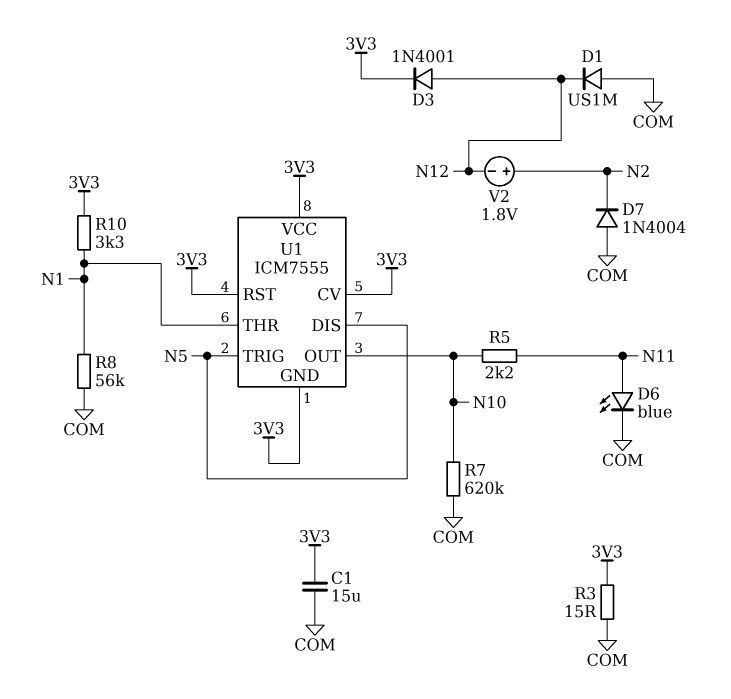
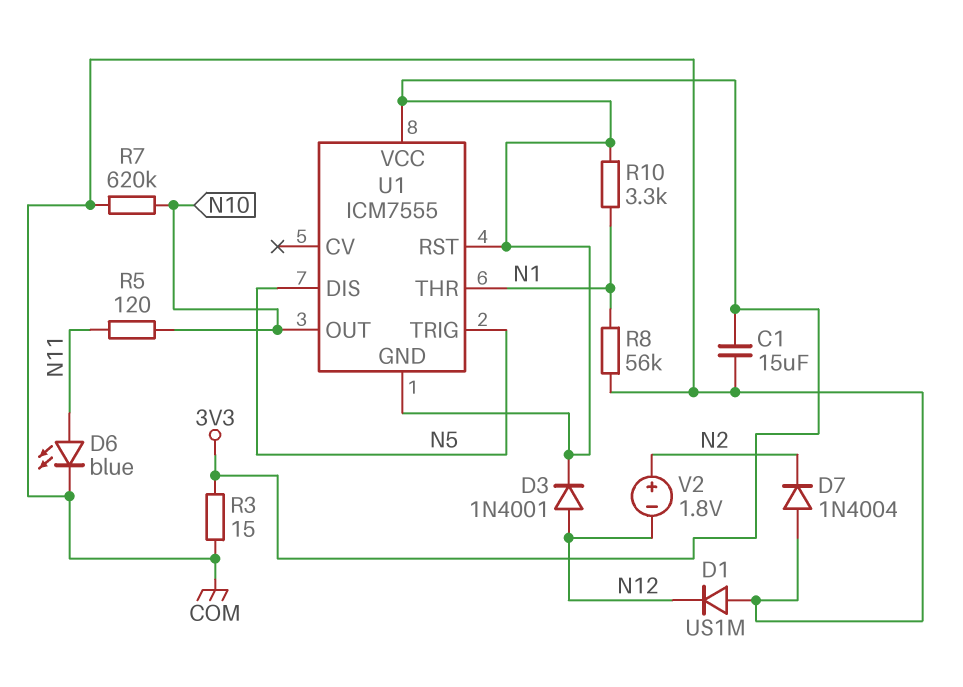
R5: 2.2k (N10, N11) -> 120 (N10, N11)
U1 pin CV: 3V3 -> none

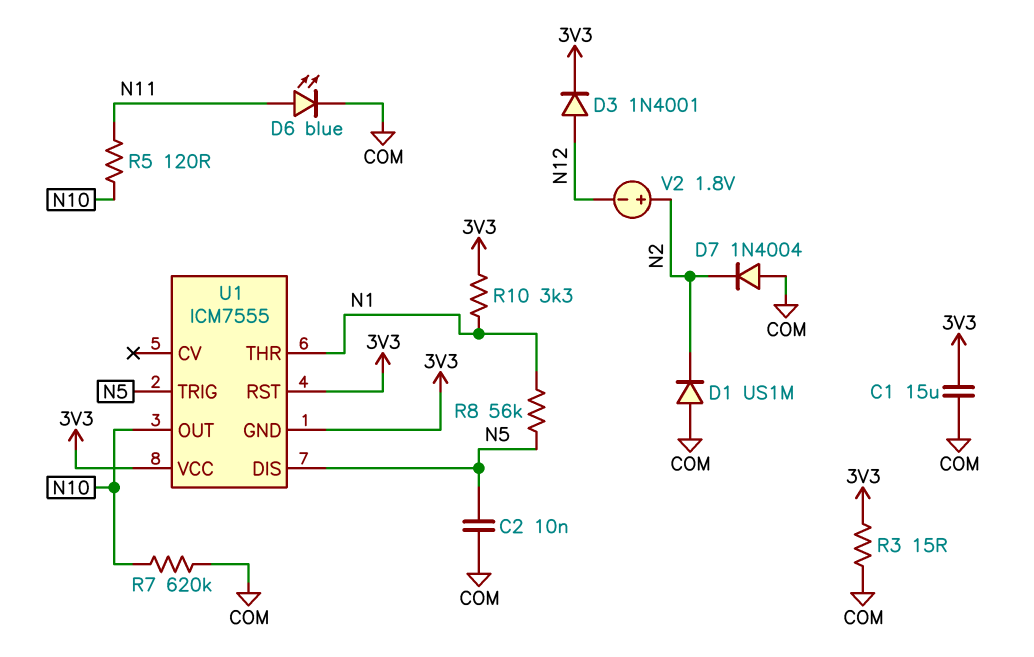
C2: none -> 10nF (COM, N5)
D1: diode US1M (A COM, K N12) -> diode US1M (A COM, K N2)
R8: 56k (COM, N1) -> 56k (N1, N5)

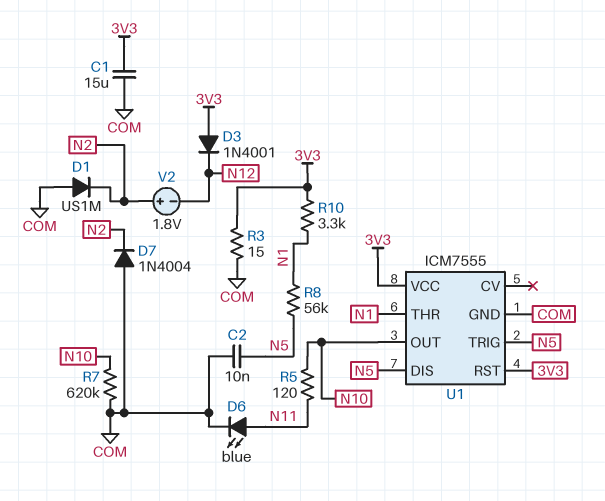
D3: diode 1N4001 (A N12, K 3V3) -> diode 1N4001 (A 3V3, K N12)
U1 pin GND: 3V3 -> COM

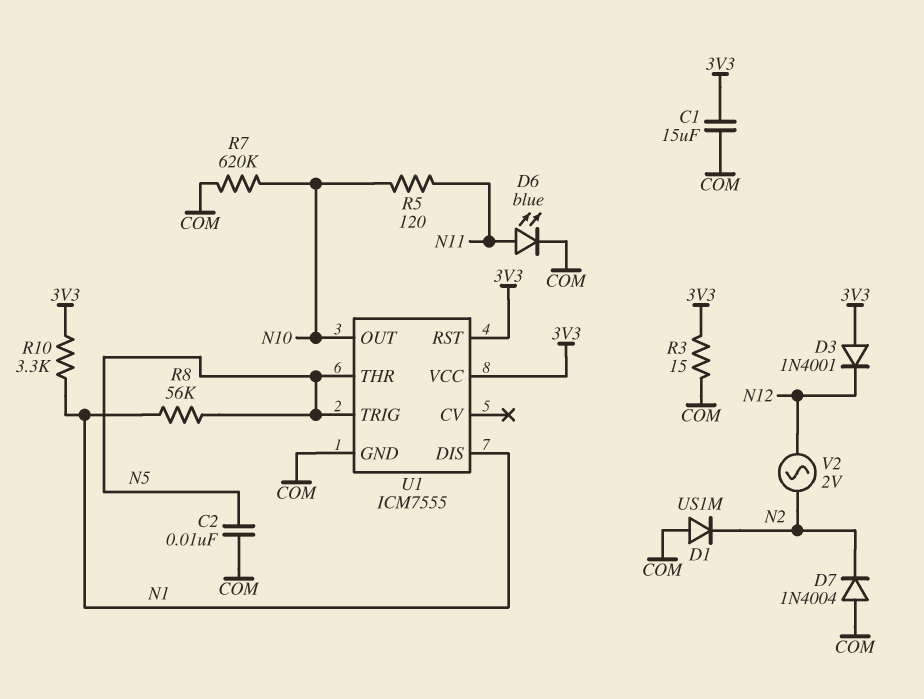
U1 pin DIS: N5 -> N1
U1 pin THR: N1 -> N5
V2: 1.8V (plus N2, minus N12) -> AC 2V (N2, N12)

